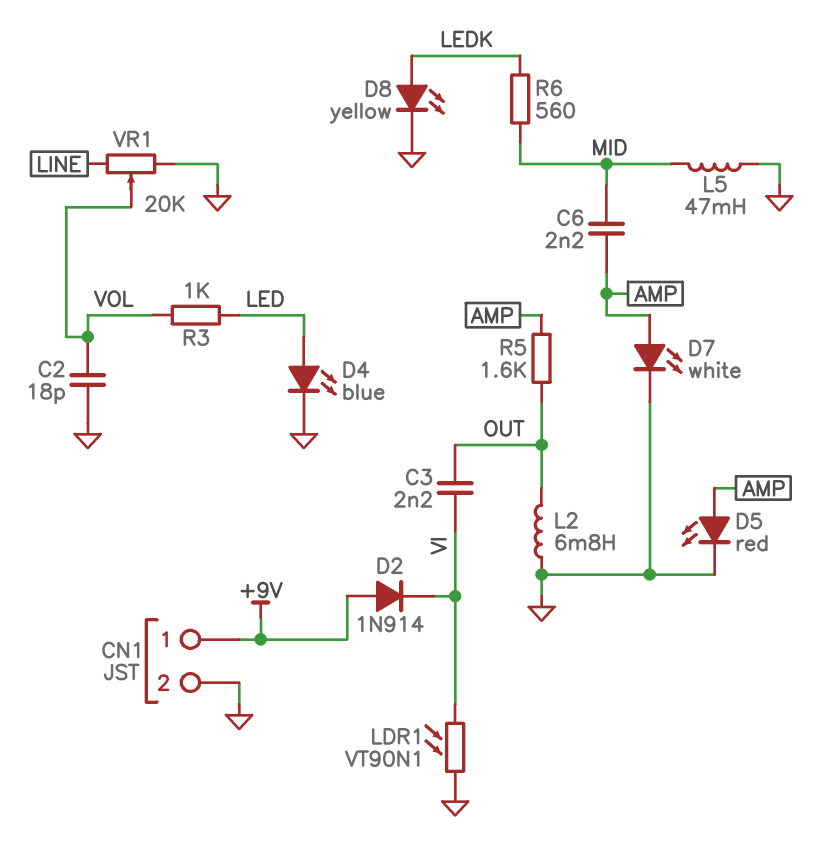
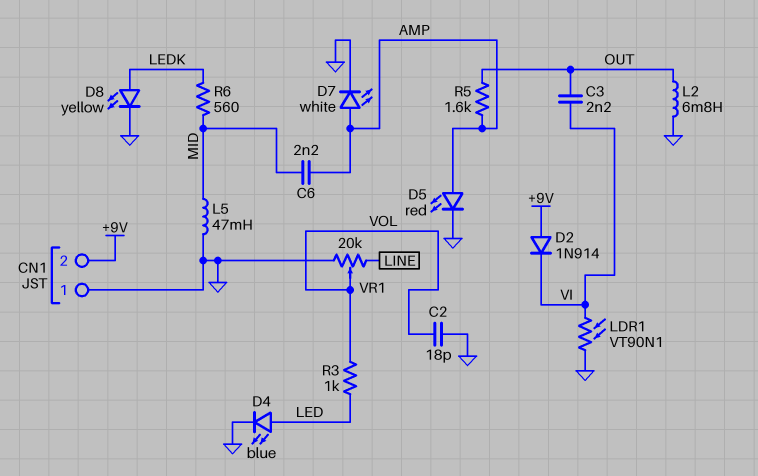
CN1 pin 1: +9V -> GND
CN1 pin 2: GND -> +9V

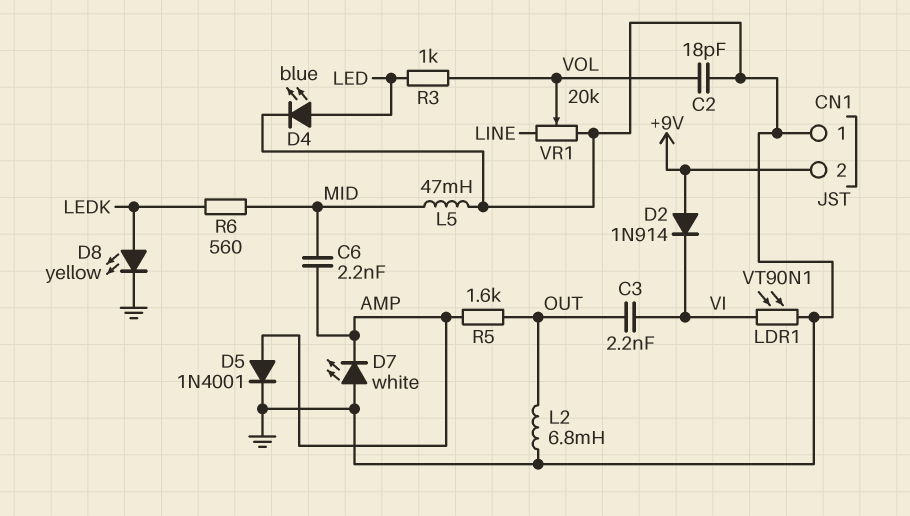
D5: LED red (A AMP, K GND) -> diode 1N4001 (A AMP, K GND)
D7: LED white (A AMP, K GND) -> LED white (A GND, K AMP)

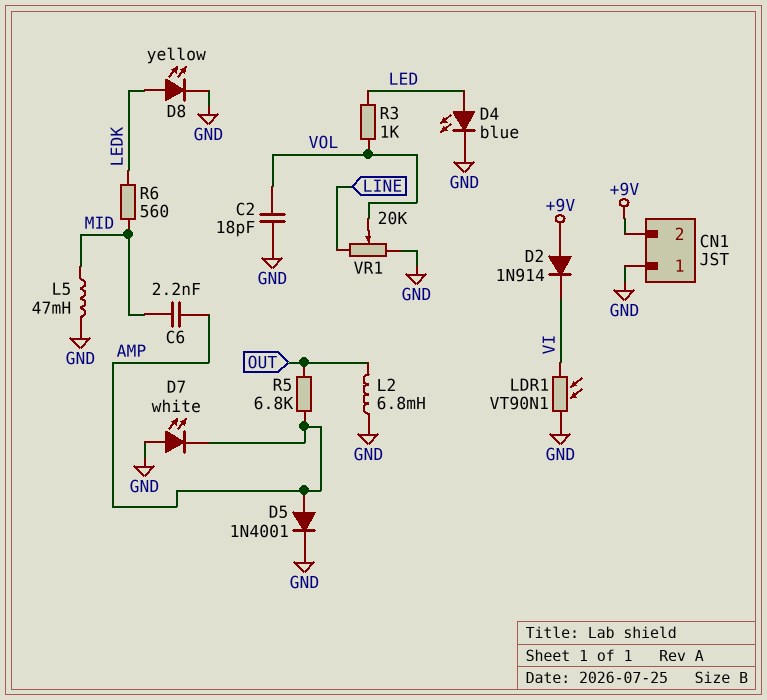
C3: 2.2nF (OUT, VI) -> none
R5: 1.6k (AMP, OUT) -> 6.8k (AMP, OUT)

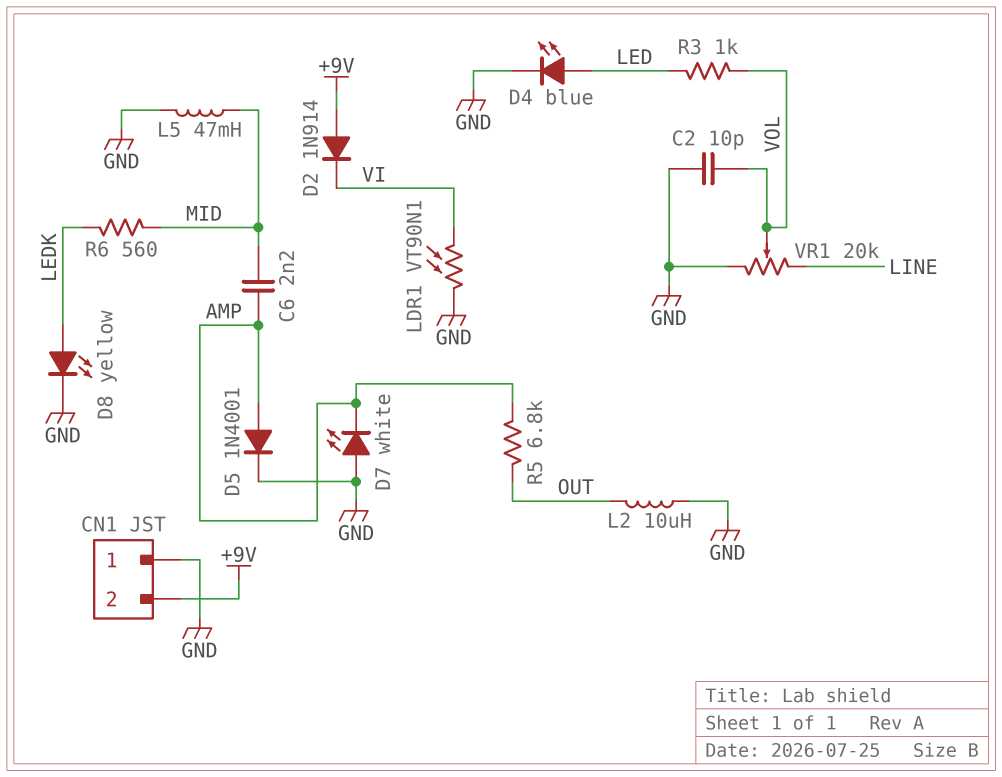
C2: 18pF (GND, VOL) -> 10pF (GND, VOL)
L2: 6.8mH (GND, OUT) -> 10uH (GND, OUT)

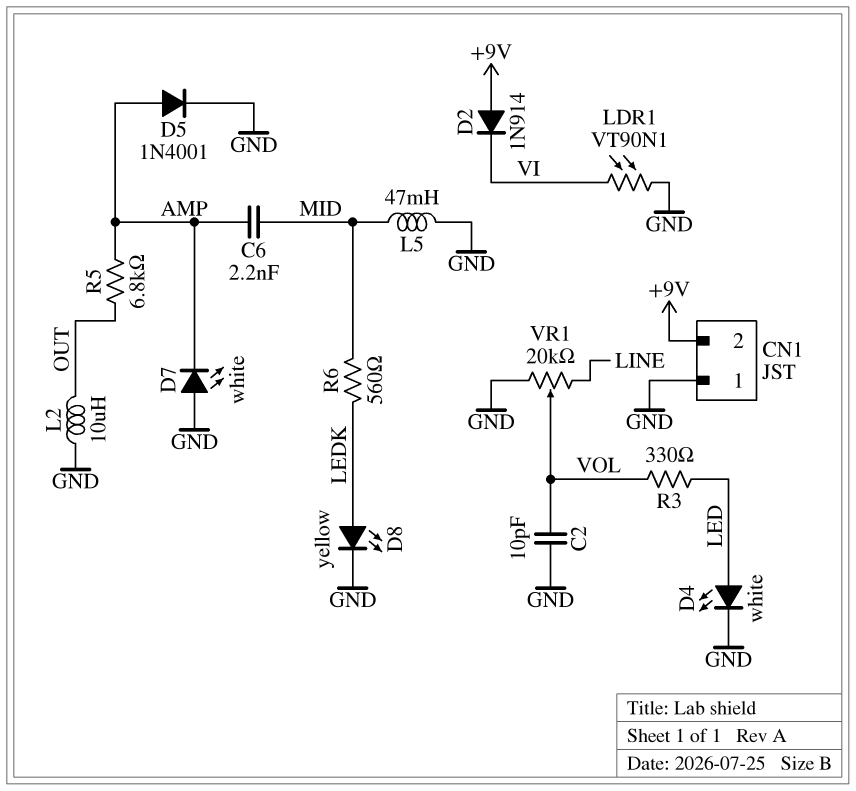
D4: LED blue (A LED, K GND) -> LED white (A LED, K GND)
R3: 1k (LED, VOL) -> 330 (LED, VOL)

